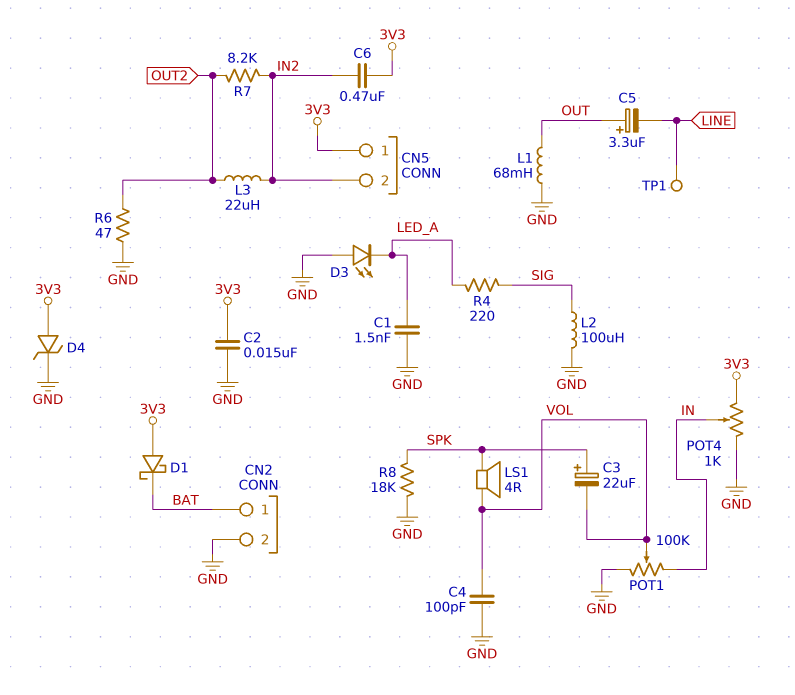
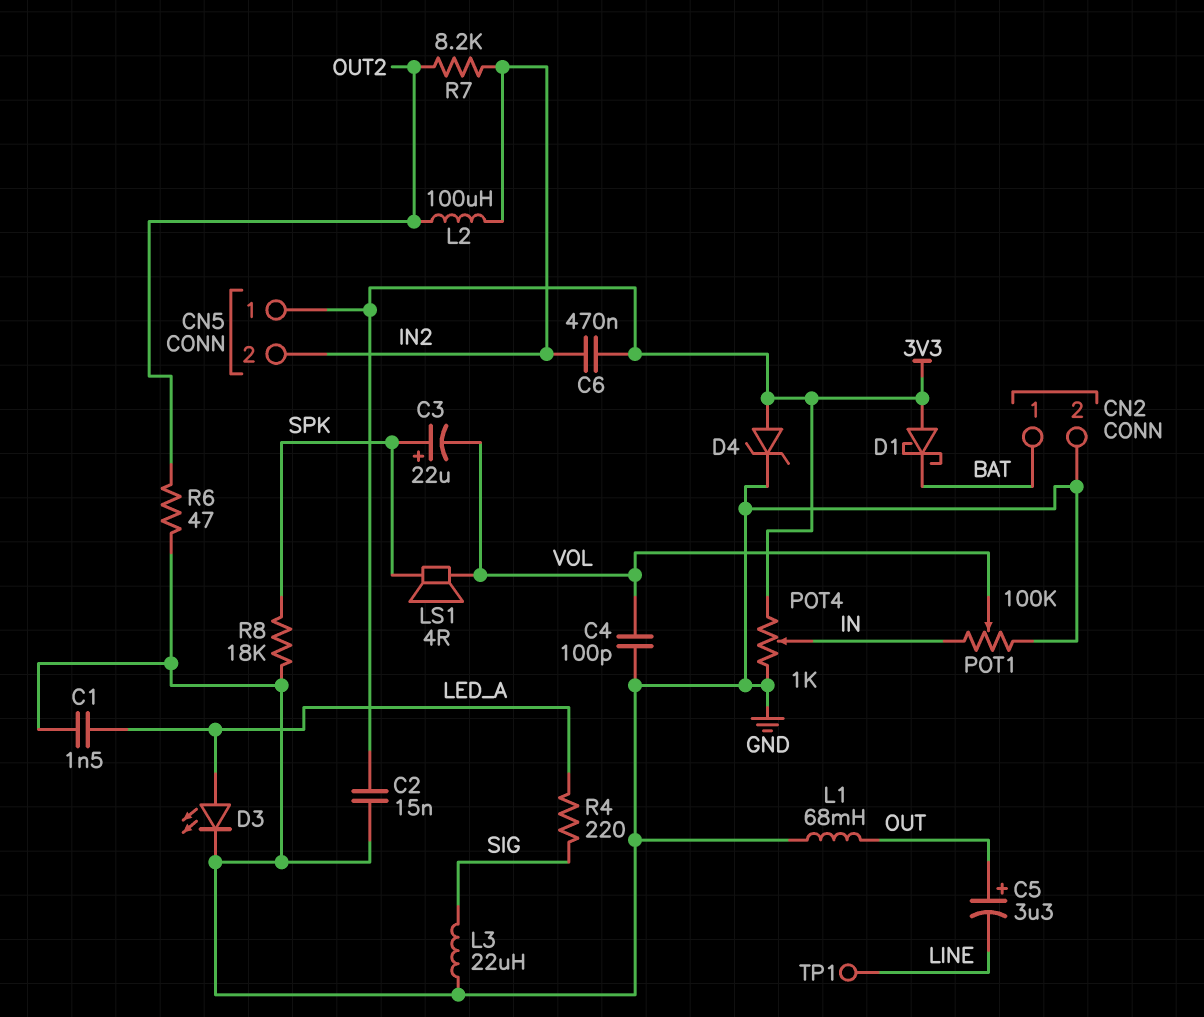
D3: LED (A GND, K LED_A) -> LED (A LED_A, K GND)
L2: 100uH (GND, SIG) -> 100uH (IN2, OUT2)
L3: 22uH (IN2, OUT2) -> 22uH (GND, SIG)

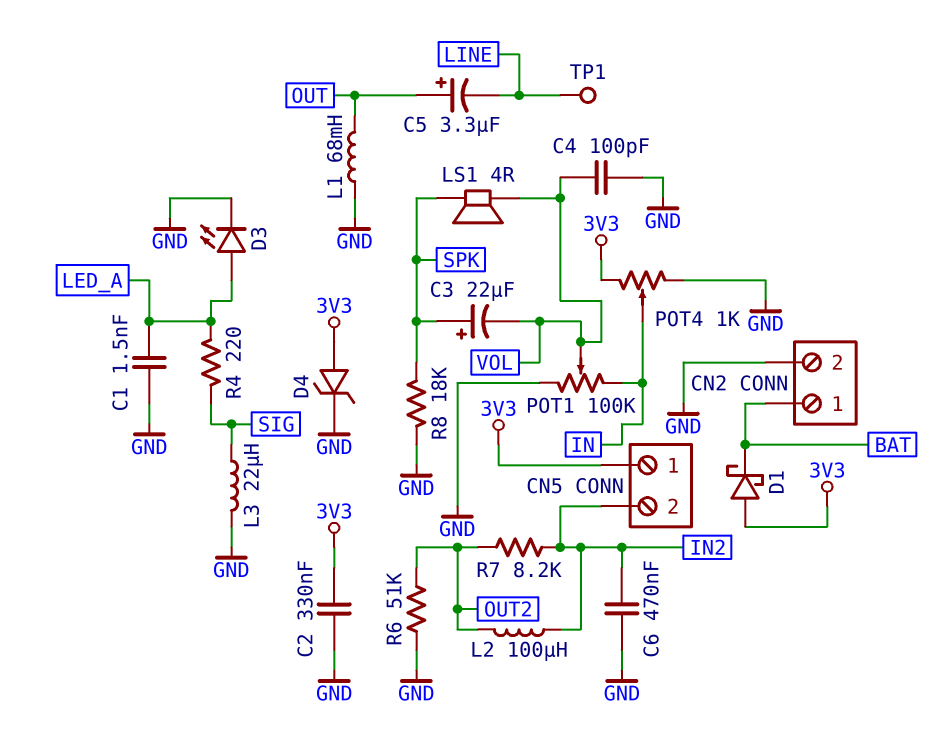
C2: 15nF (3V3, GND) -> 330nF (3V3, GND)
C6: 470nF (3V3, IN2) -> 470nF (GND, IN2)
R6: 47 (GND, OUT2) -> 51k (GND, OUT2)

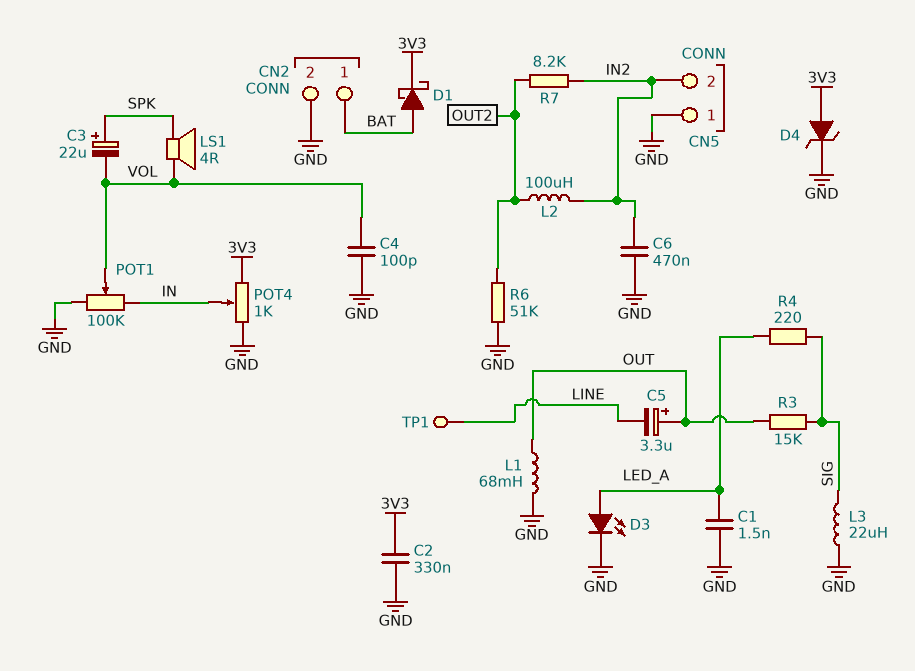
CN5 pin 1: 3V3 -> GND
D1: schottky (A 3V3, K BAT) -> schottky (A BAT, K 3V3)
R3: none -> 15k (OUT, SIG)
R8: 18k (GND, SPK) -> none

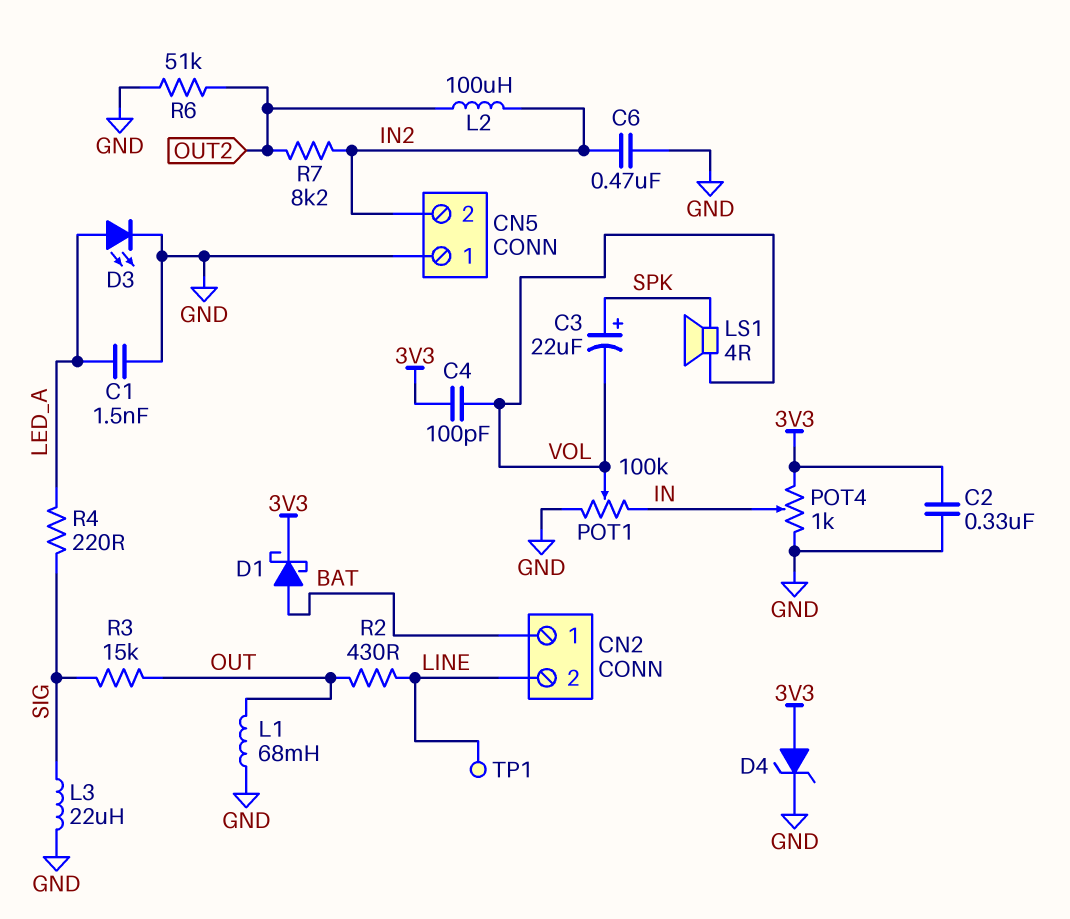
C4: 100pF (GND, VOL) -> 100pF (3V3, VOL)
C5: 3.3uF (plus OUT, minus LINE) -> none
CN2 pin 2: GND -> LINE
R2: none -> 430 (LINE, OUT)

